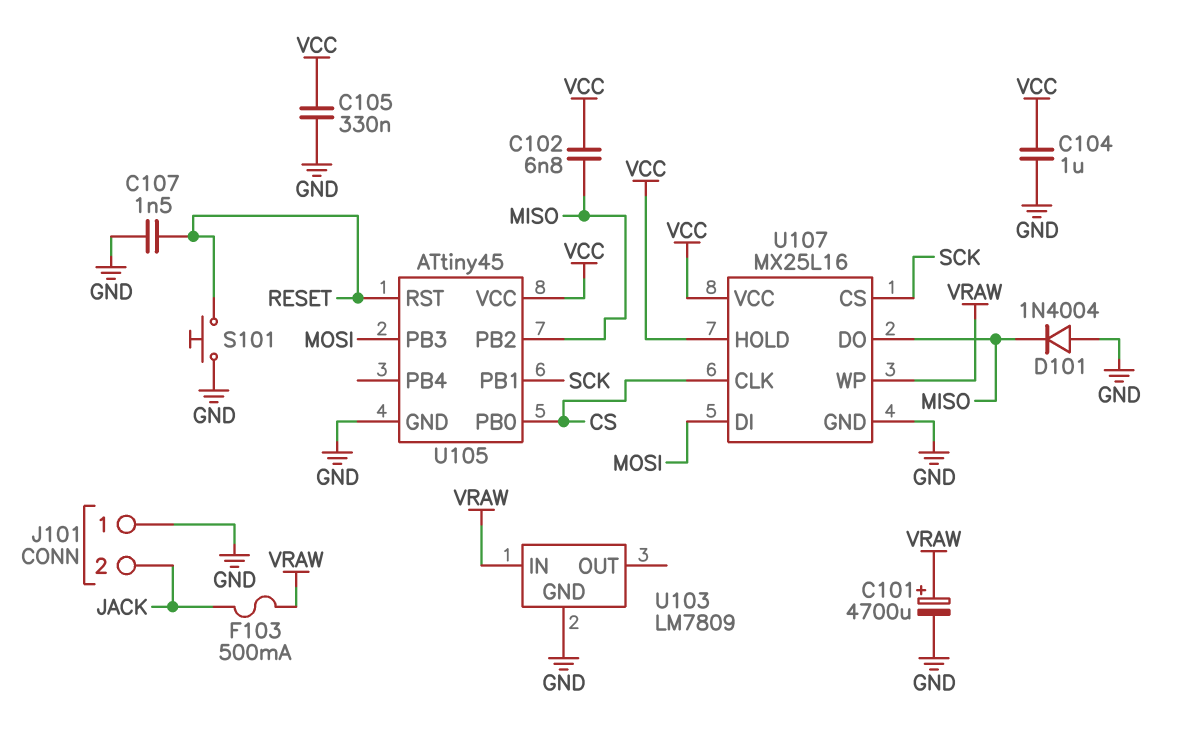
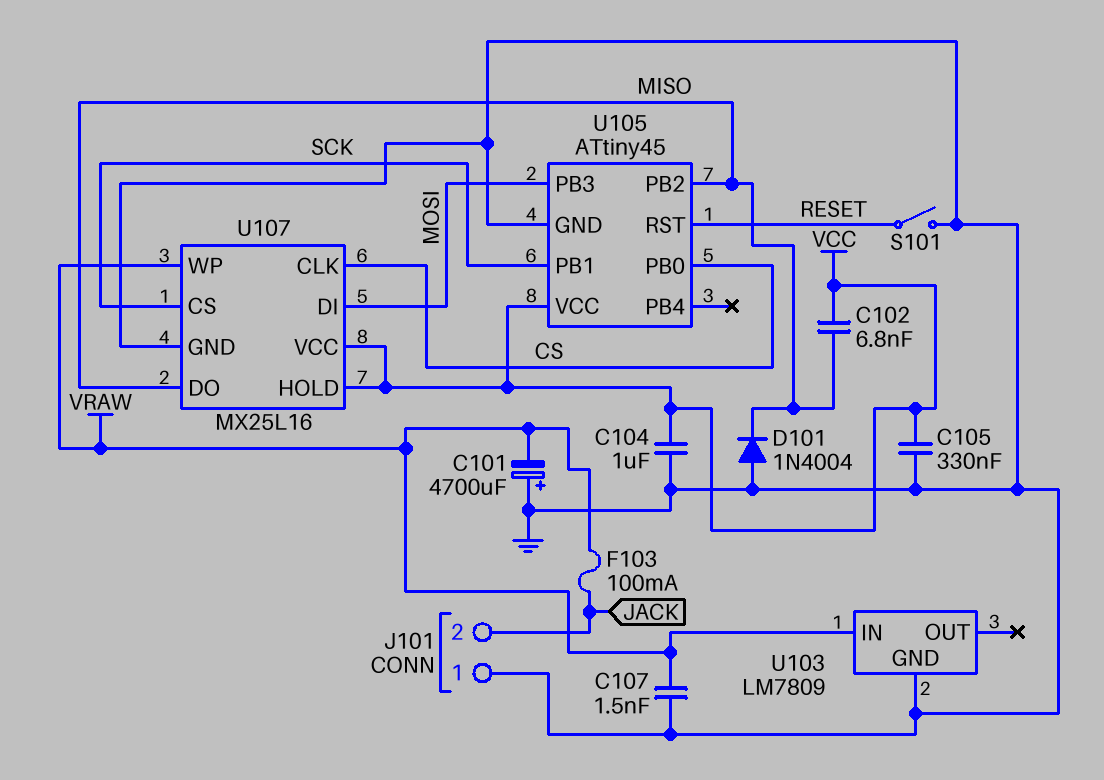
C101: 4700uF (plus VRAW, minus GND) -> 4700uF (plus GND, minus VRAW)
C107: 1.5nF (GND, RESET) -> 1.5nF (GND, VRAW)
F103: 500mA (JACK, VRAW) -> 100mA (JACK, VRAW)
S101: button (GND, RESET) -> switch (GND, RESET)

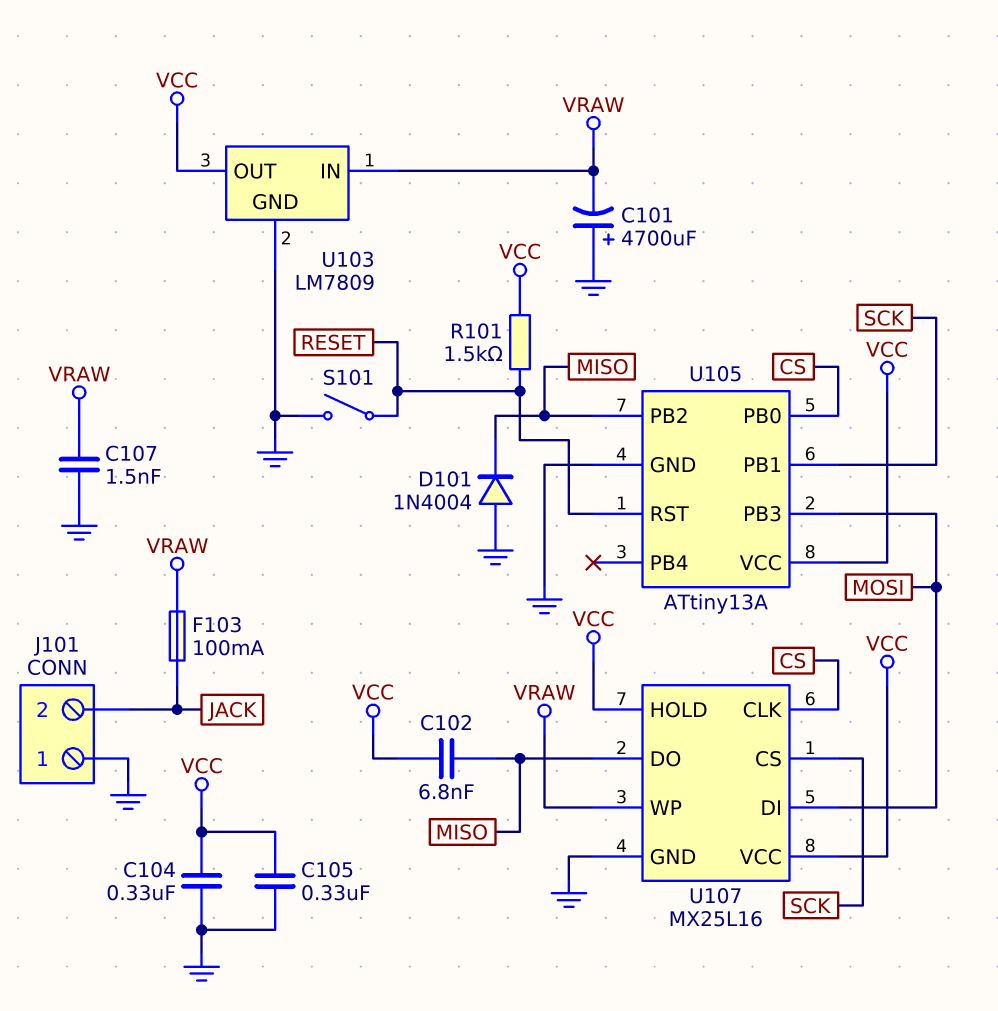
C104: 1uF (GND, VCC) -> 330nF (GND, VCC)
R101: none -> 1.5k (RESET, VCC)
U103 pin OUT: none -> VCC
U105: ATtiny45 -> ATtiny13A

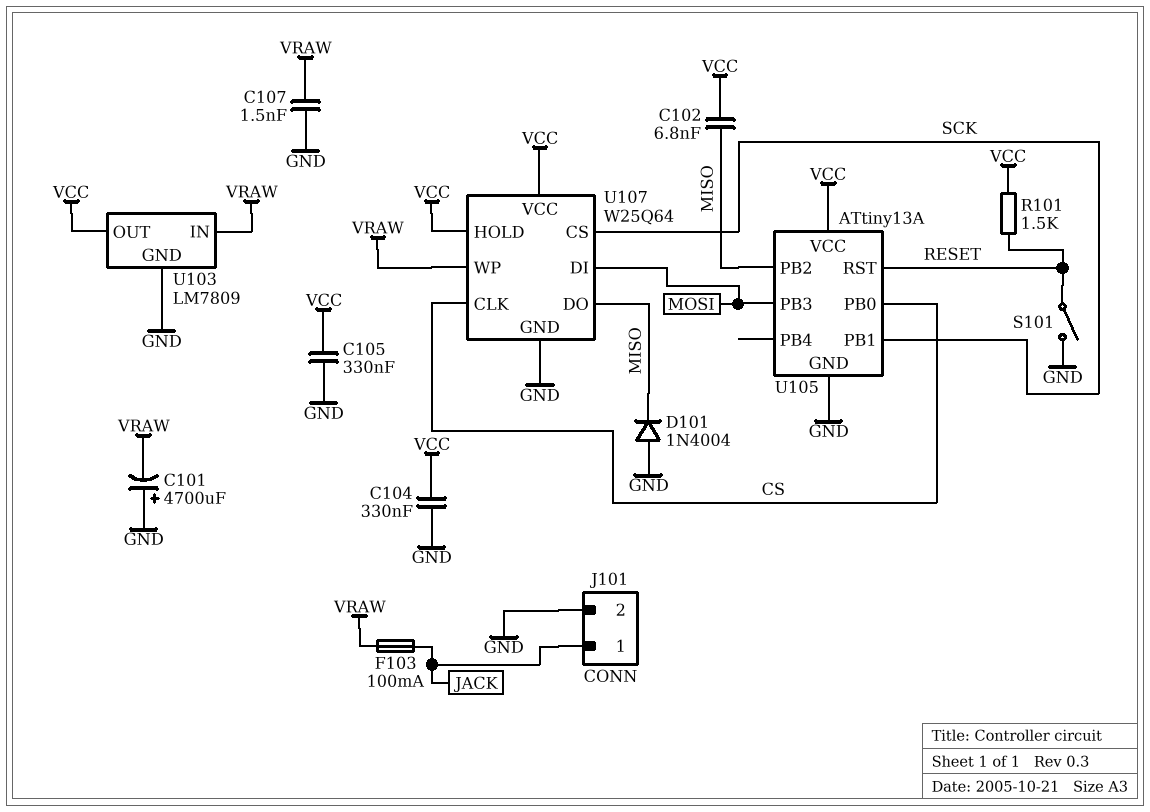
J101 pin 1: GND -> JACK
J101 pin 2: JACK -> GND
U107: MX25L16 -> W25Q64

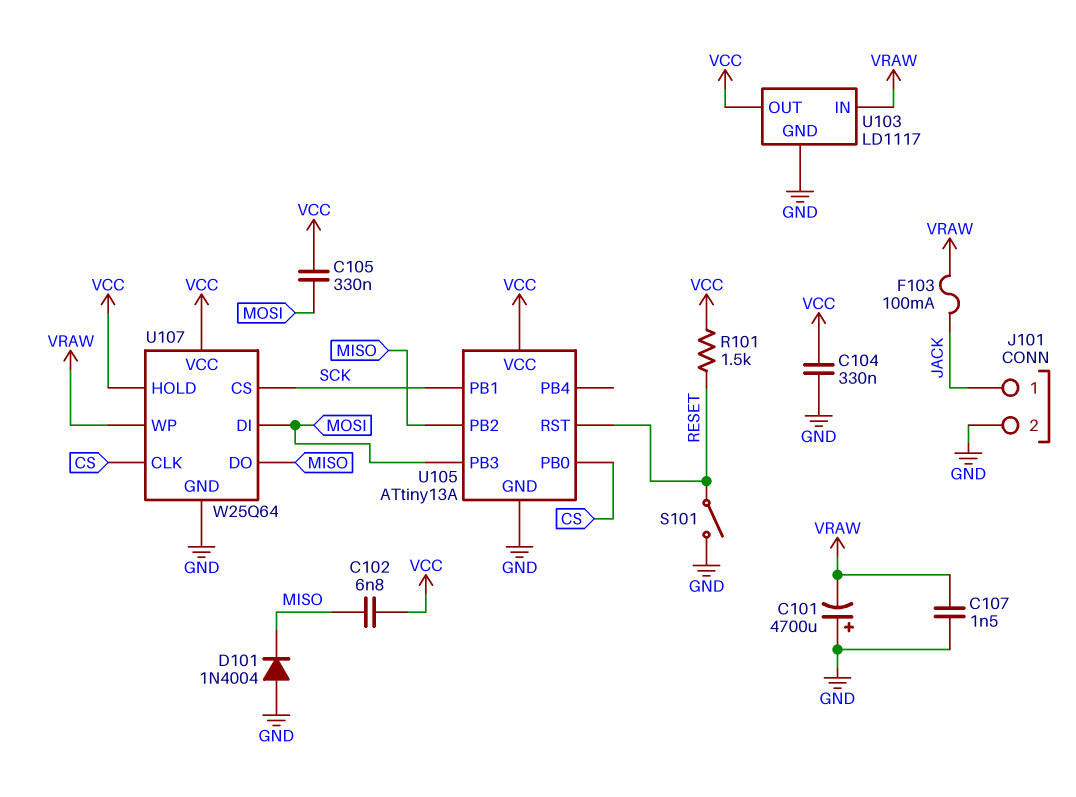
C105: 330nF (GND, VCC) -> 330nF (MOSI, VCC)
U103: LM7809 -> LD1117

